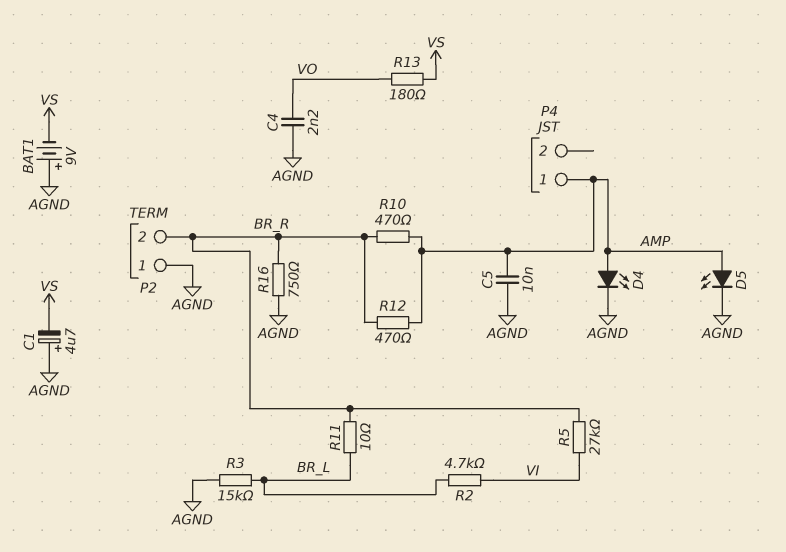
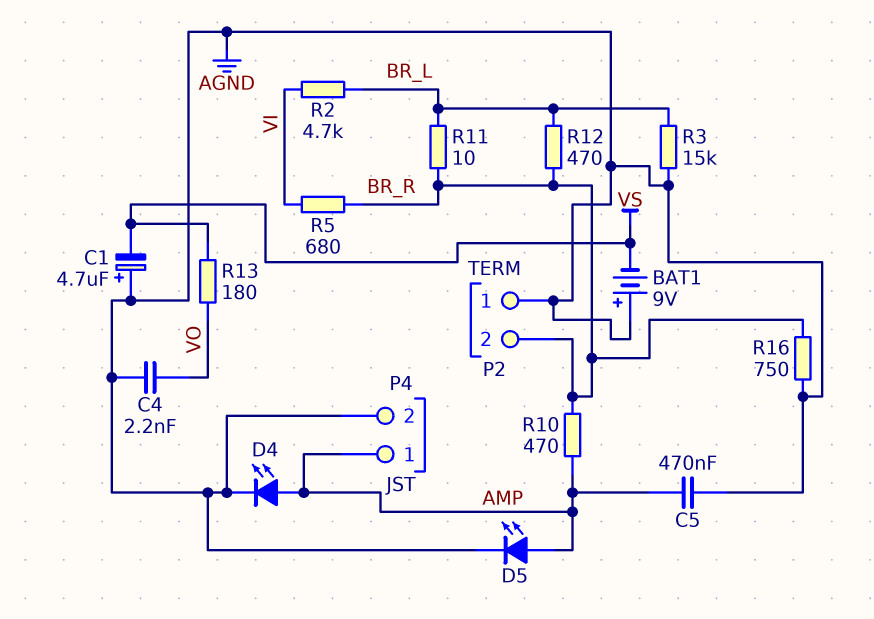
C5: 10nF (AGND, AMP) -> 470nF (AGND, AMP)
P4 pin 2: none -> AGND
R5: 27k (BR_R, VI) -> 680 (BR_R, VI)
R12: 470 (AMP, BR_R) -> 470 (BR_L, BR_R)

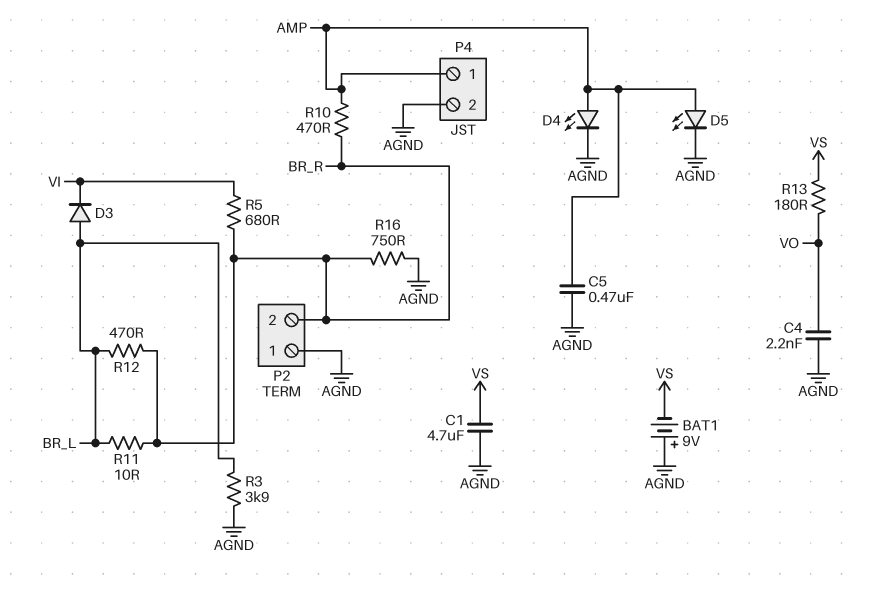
C1: 4.7uF (plus AGND, minus VS) -> 4.7uF (AGND, VS)
D3: none -> diode (A BR_L, K VI)
R2: 4.7k (BR_L, VI) -> none
R3: 15k (AGND, BR_L) -> 3.9k (AGND, BR_L)

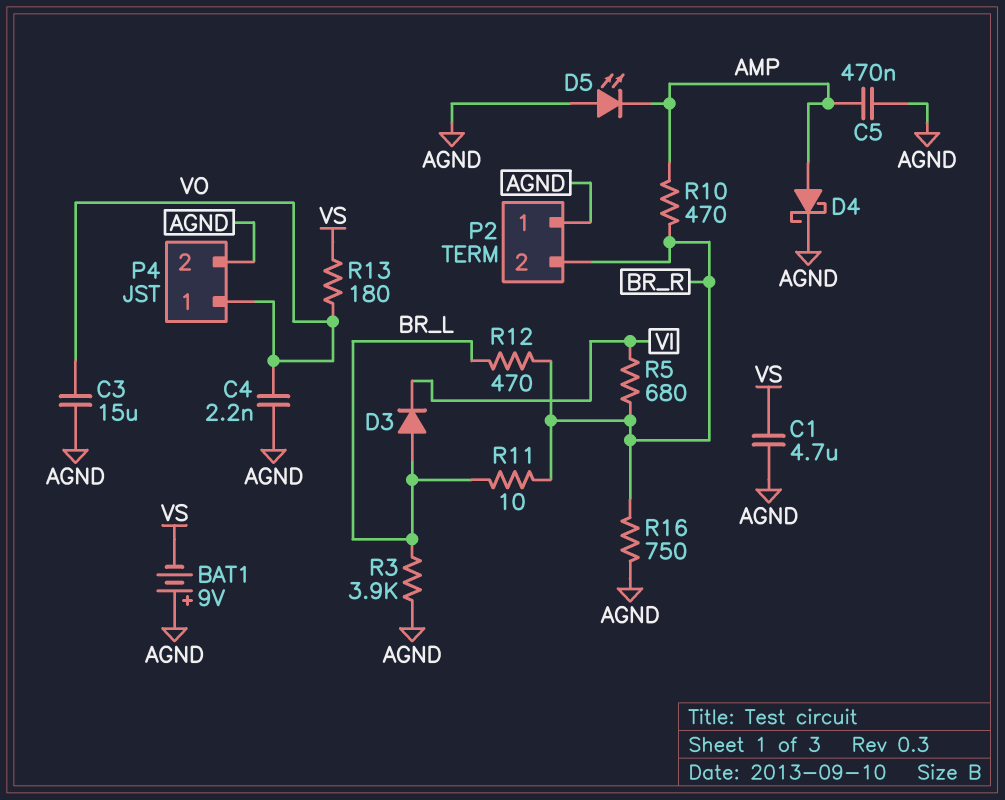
C3: none -> 15uF (AGND, VO)
D4: LED (A AMP, K AGND) -> schottky (A AMP, K AGND)
D5: LED (A AMP, K AGND) -> LED (A AGND, K AMP)
P4 pin 1: AMP -> VO

